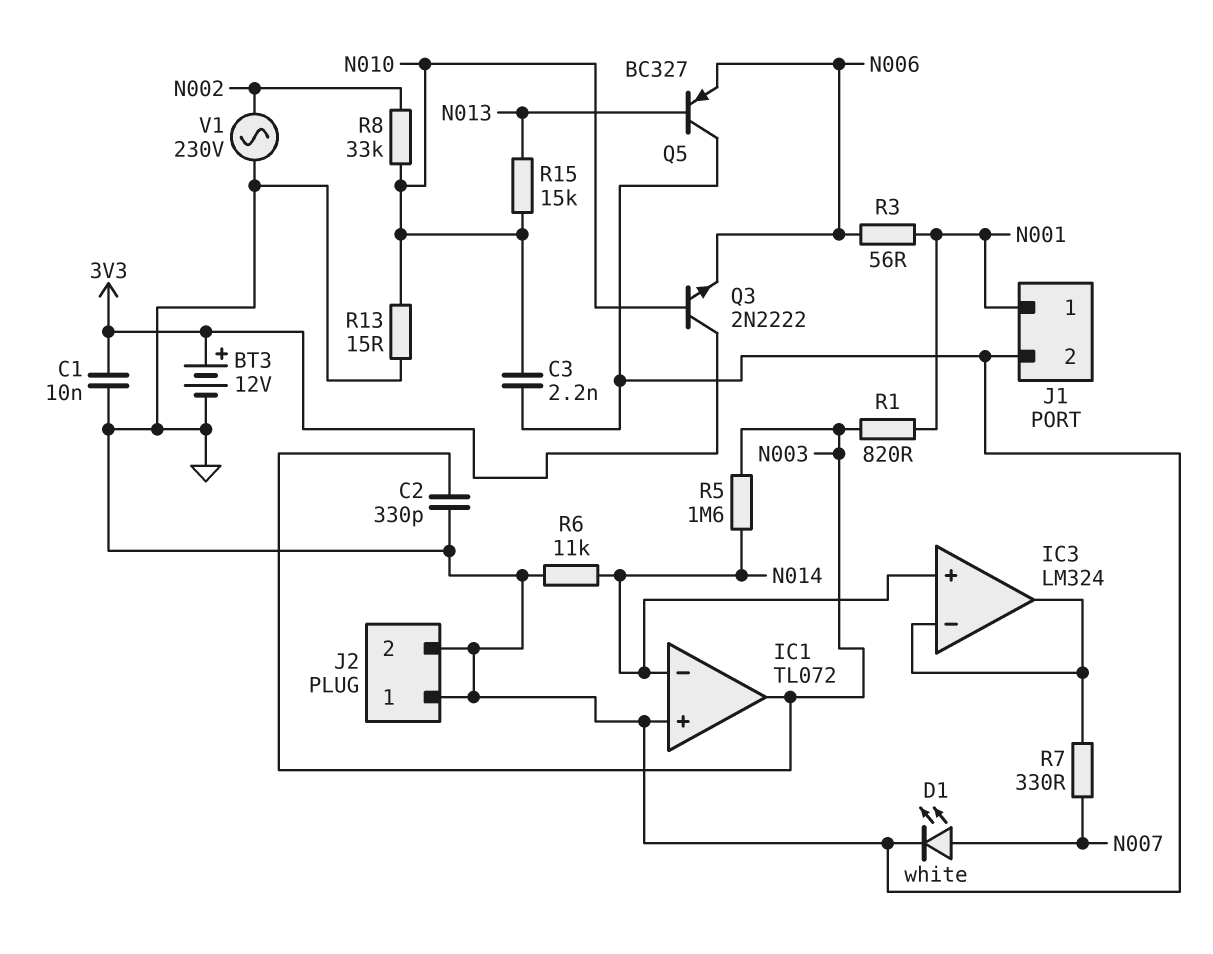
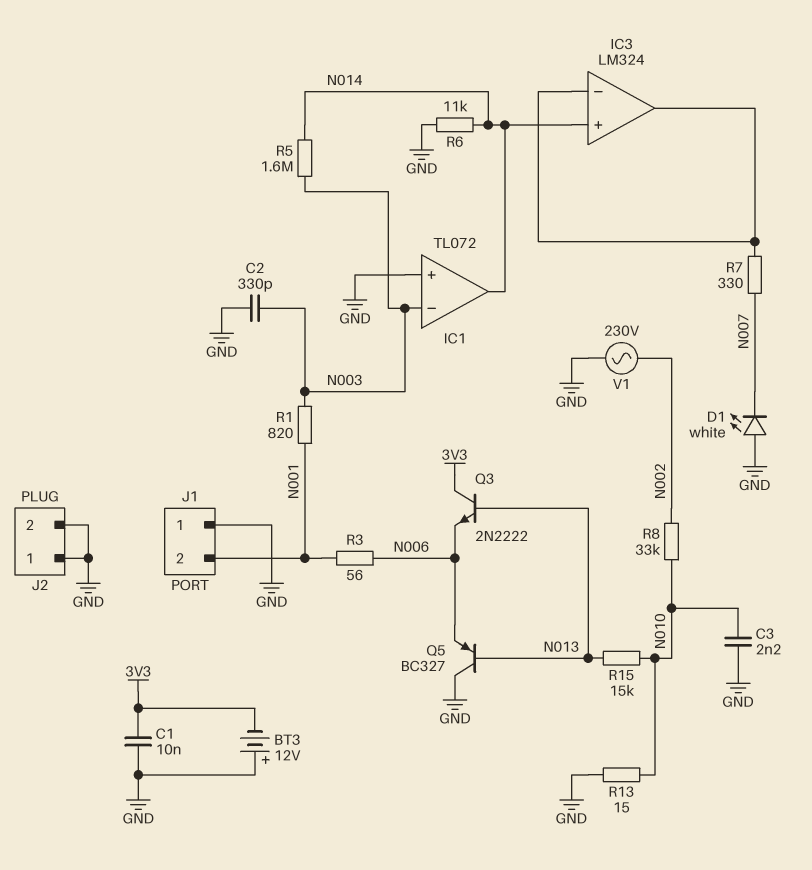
BT3: 12V (plus 3V3, minus GND) -> 12V (plus GND, minus 3V3)
D1: LED white (A N007, K GND) -> LED white (A GND, K N007)
IC1 pin in-: N014 -> N003
IC1 pin out: N003 -> N014
J1 pin 1: N001 -> GND
J1 pin 2: GND -> N001
Q3: NPN 2N2222 (B N010, C 3V3, E N006) -> NPN 2N2222 (B N013, C 3V3, E N006)

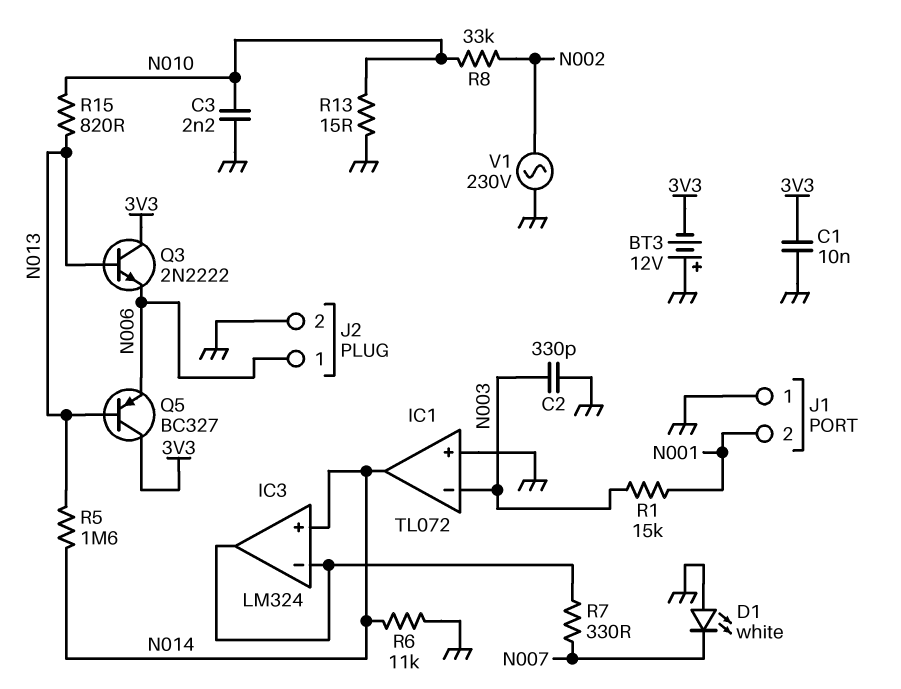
J2 pin 1: GND -> N006
Q5: PNP BC327 (B N013, C GND, E N006) -> PNP BC327 (B N013, C 3V3, E N006)
R1: 820 (N001, N003) -> 15k (N001, N003)
R3: 56 (N001, N006) -> none
R5: 1.6M (N003, N014) -> 1.6M (N013, N014)
R15: 15k (N010, N013) -> 820 (N010, N013)

